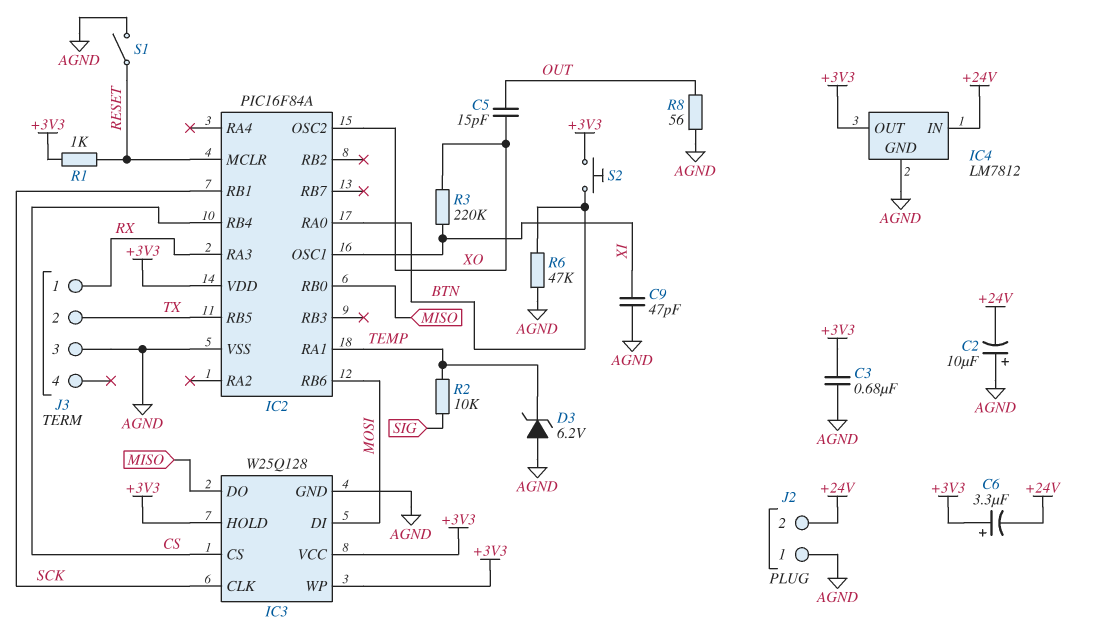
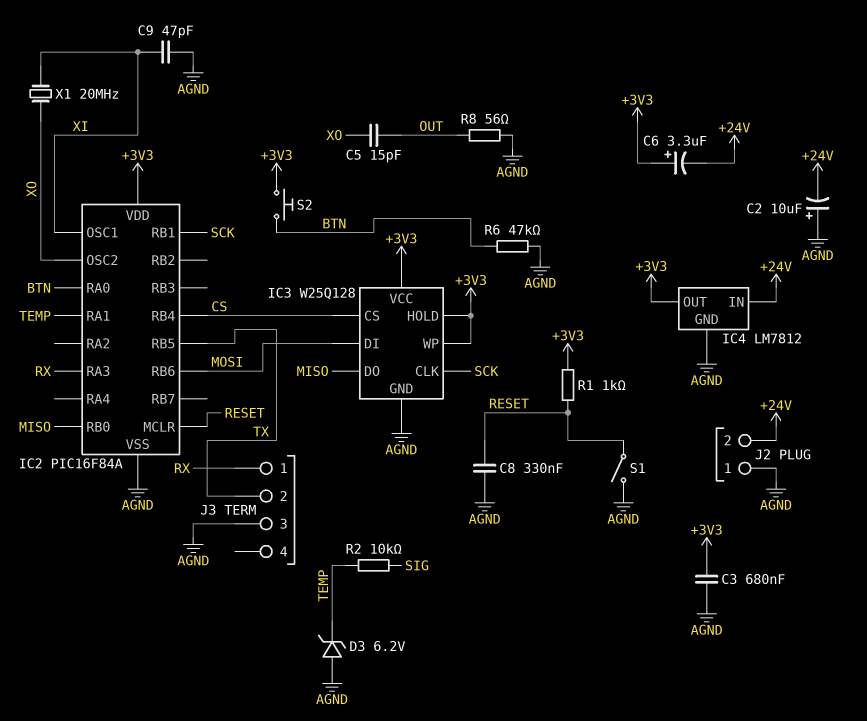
C8: none -> 330nF (AGND, RESET)
R3: 220k (XI, XO) -> none
X1: none -> 20MHz (XI, XO)

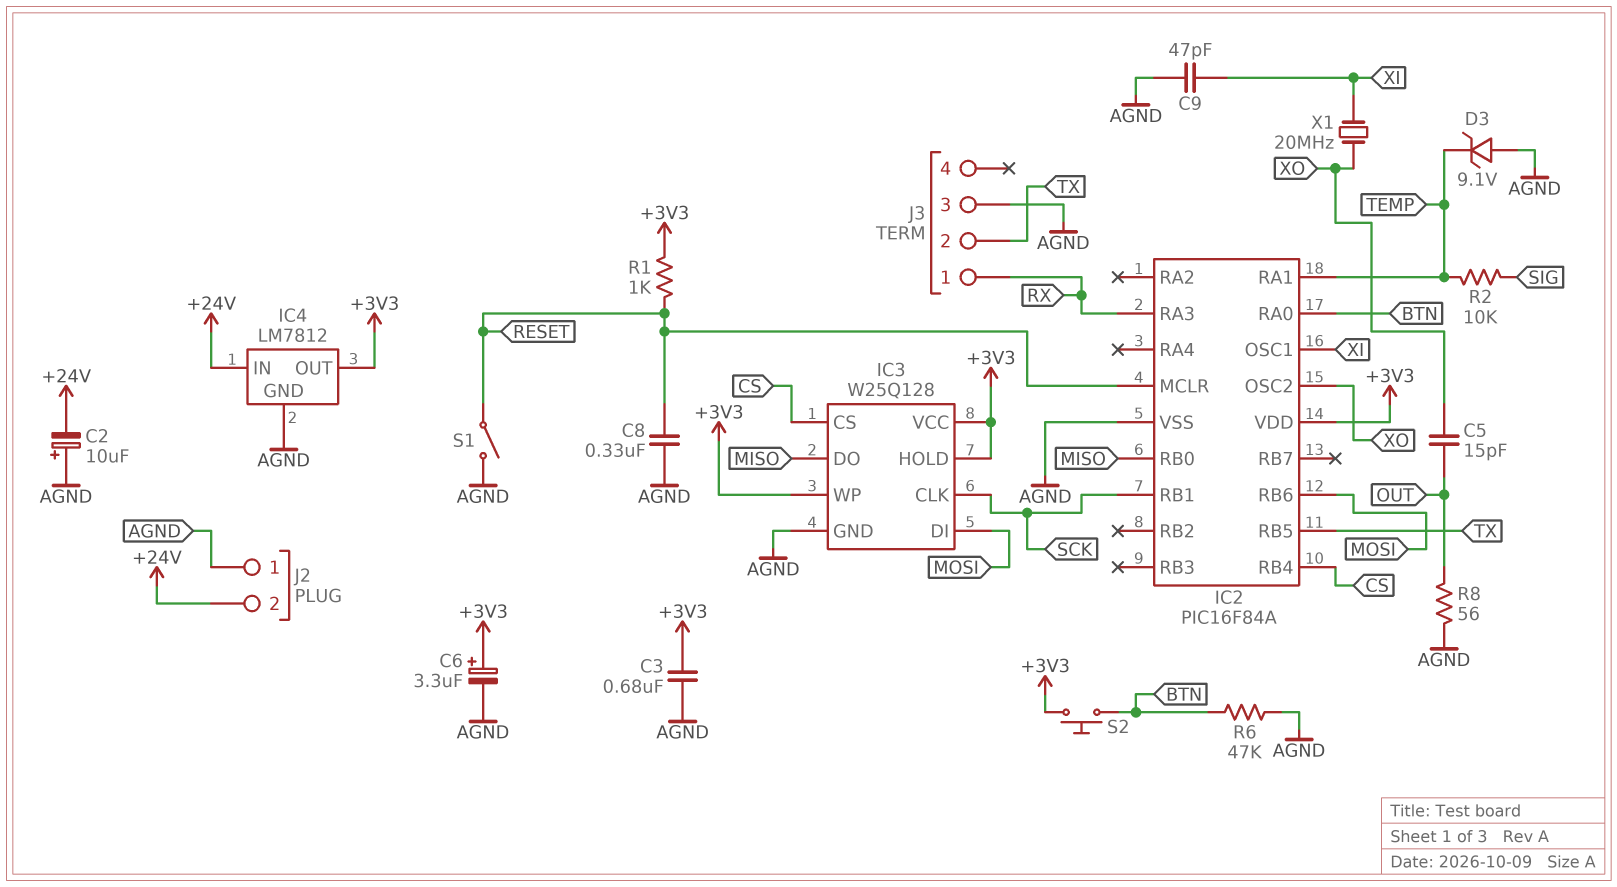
C6: 3.3uF (plus +3V3, minus +24V) -> 3.3uF (plus +3V3, minus AGND)
D3: zener 6.2V (A AGND, K TEMP) -> zener 9.1V (A AGND, K TEMP)

